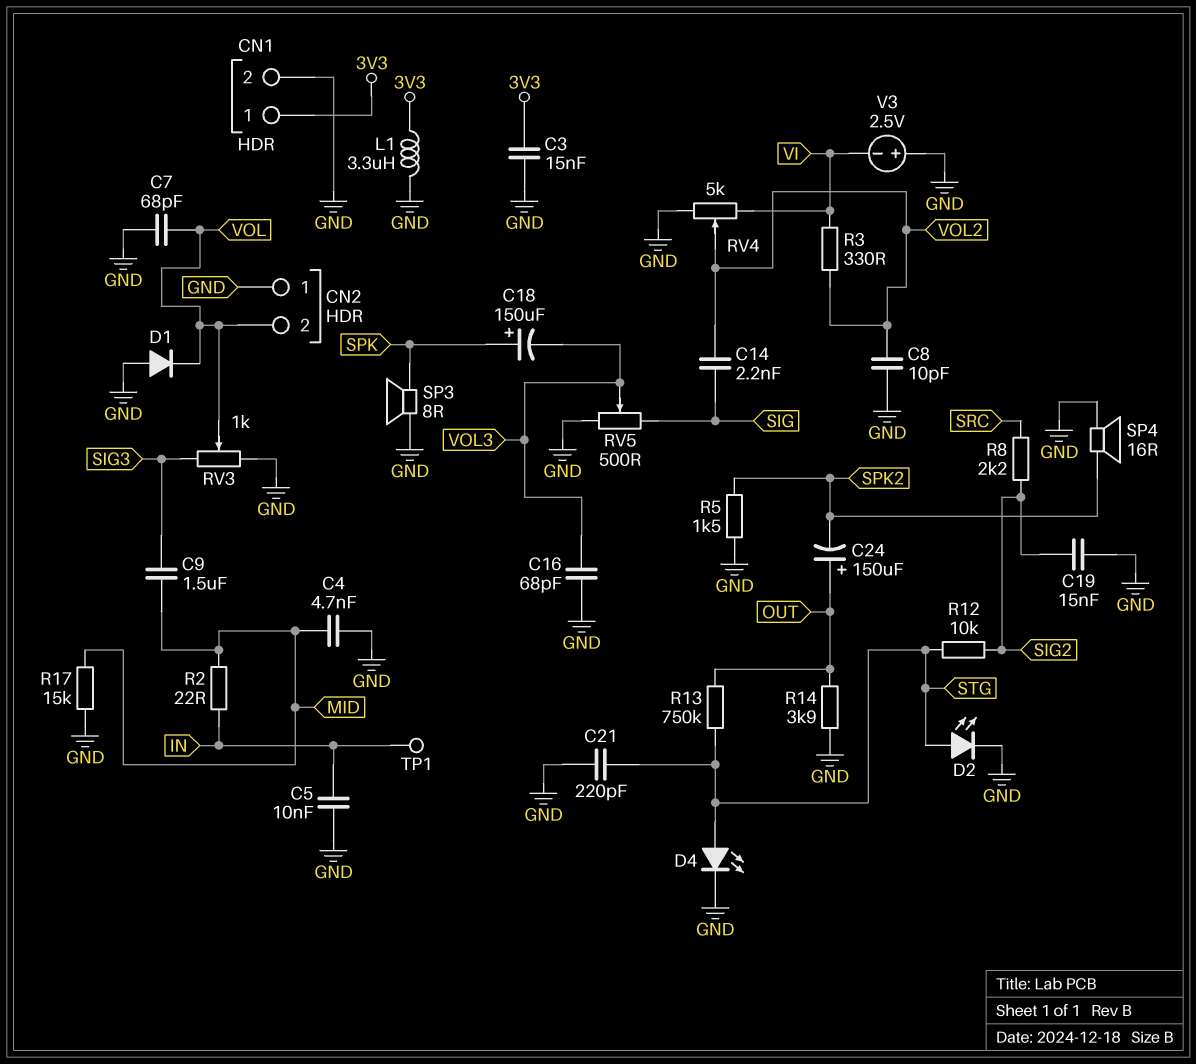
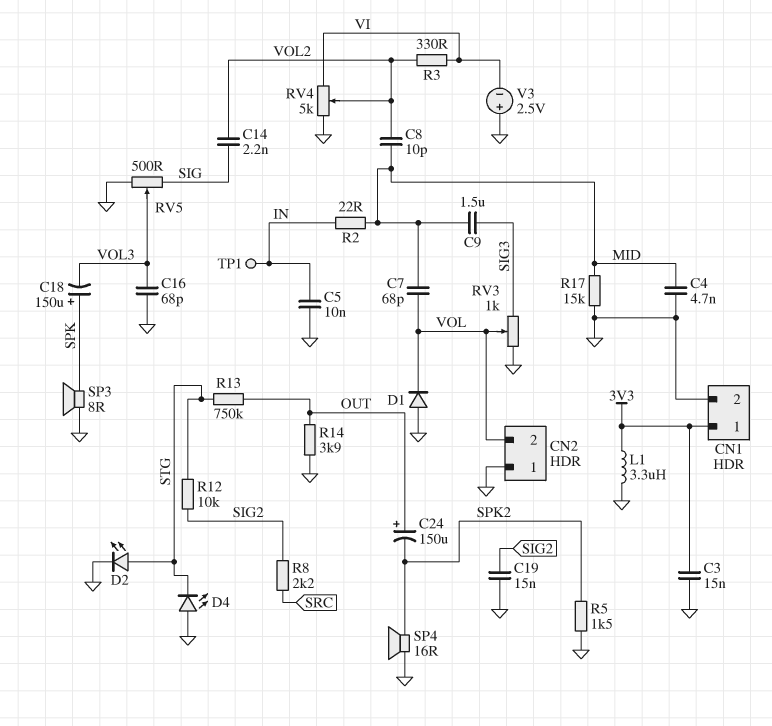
C7: 68pF (GND, VOL) -> 68pF (MID, VOL)
C8: 10pF (GND, VOL2) -> 10pF (MID, VOL2)
C21: 220pF (GND, STG) -> none
D4: LED (A STG, K GND) -> LED (A GND, K STG)

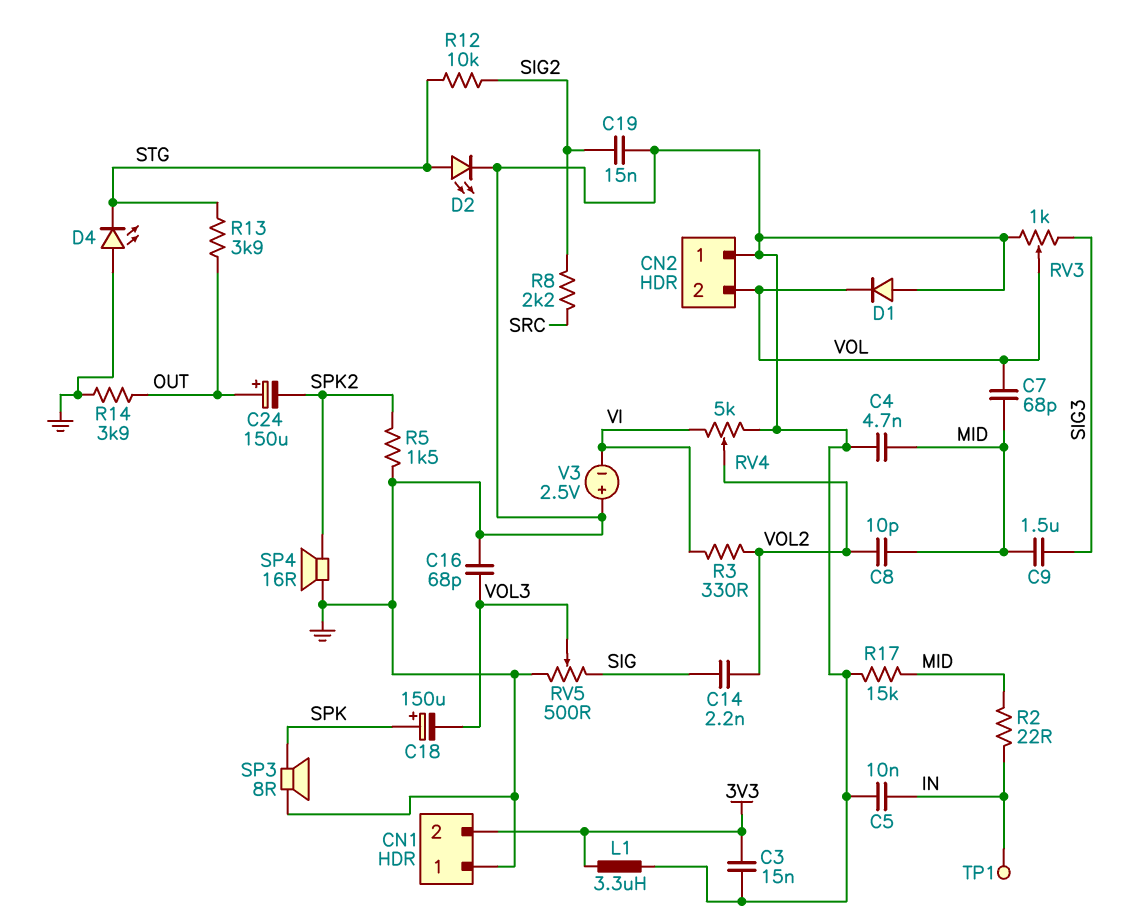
CN1 pin 1: 3V3 -> GND
CN1 pin 2: GND -> 3V3
R13: 750k (OUT, STG) -> 3.9k (OUT, STG)

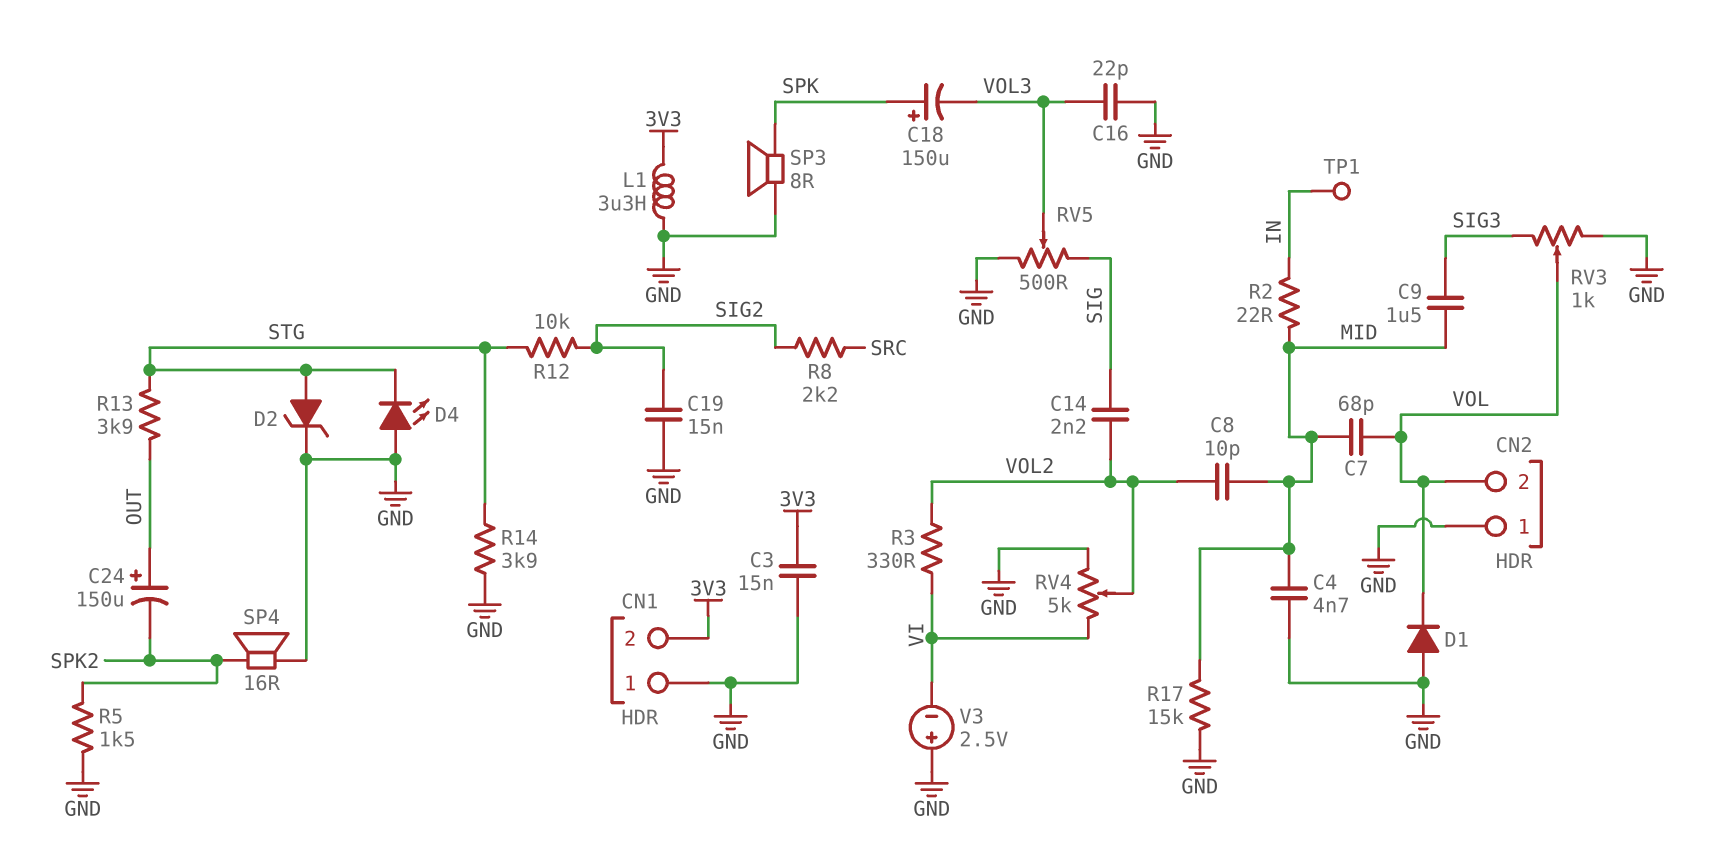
C5: 10nF (GND, IN) -> none
C16: 68pF (GND, VOL3) -> 22pF (GND, VOL3)
D2: LED (A STG, K GND) -> zener (A STG, K GND)
R14: 3.9k (GND, OUT) -> 3.9k (GND, STG)

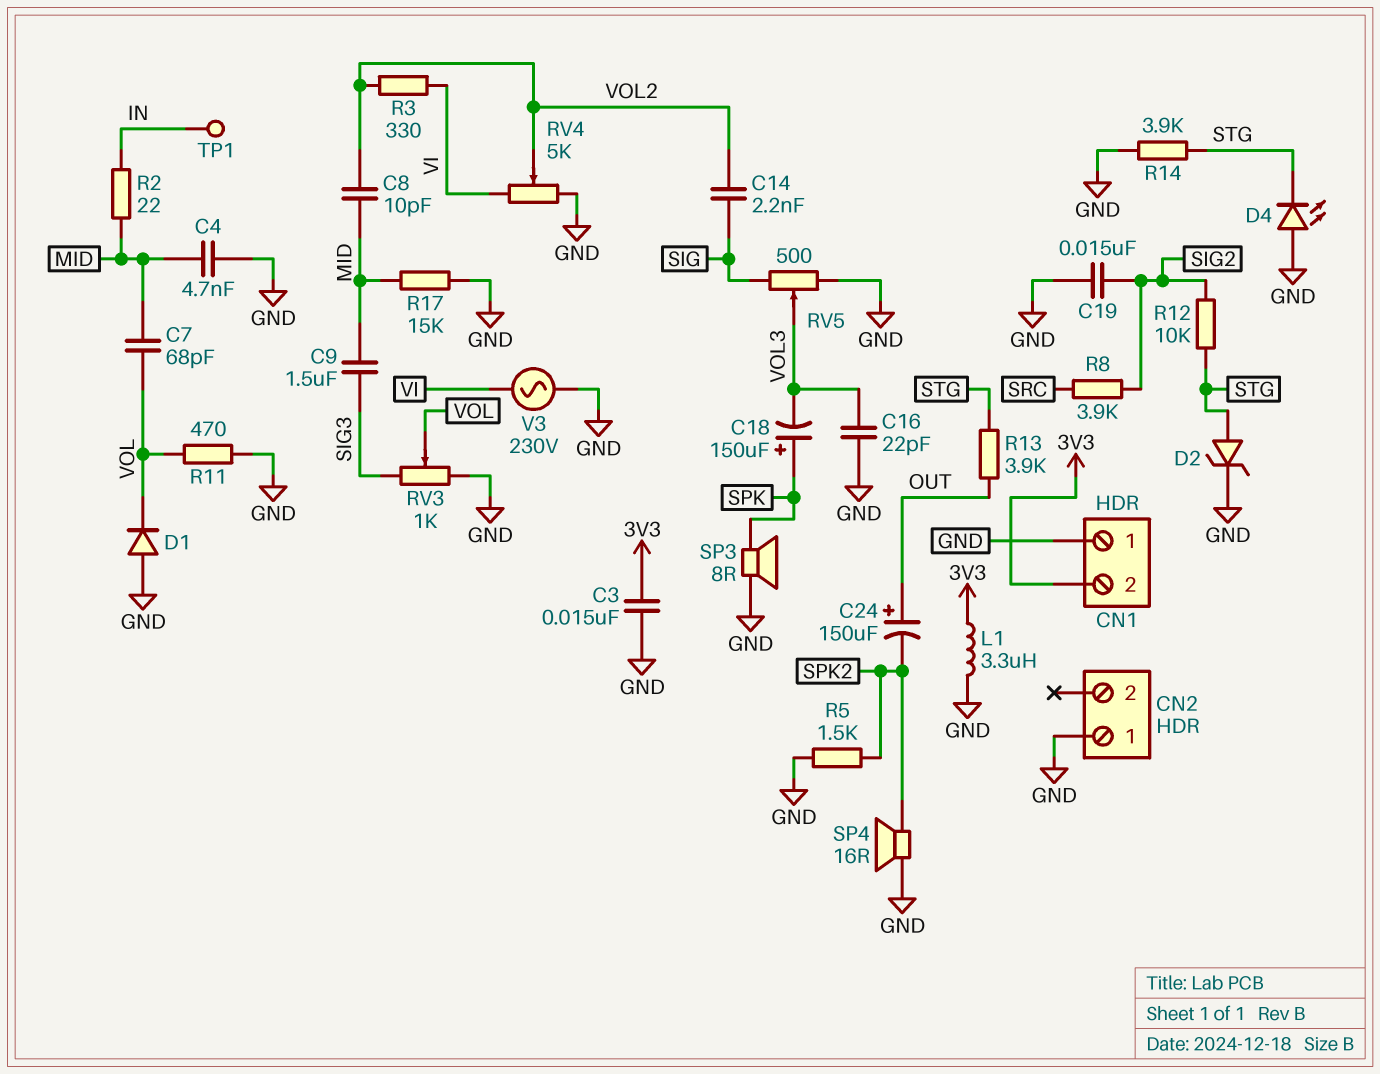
CN2 pin 2: VOL -> none
R8: 2.2k (SIG2, SRC) -> 3.9k (SIG2, SRC)
R11: none -> 470 (GND, VOL)
V3: 2.5V (plus GND, minus VI) -> AC 230V (GND, VI)

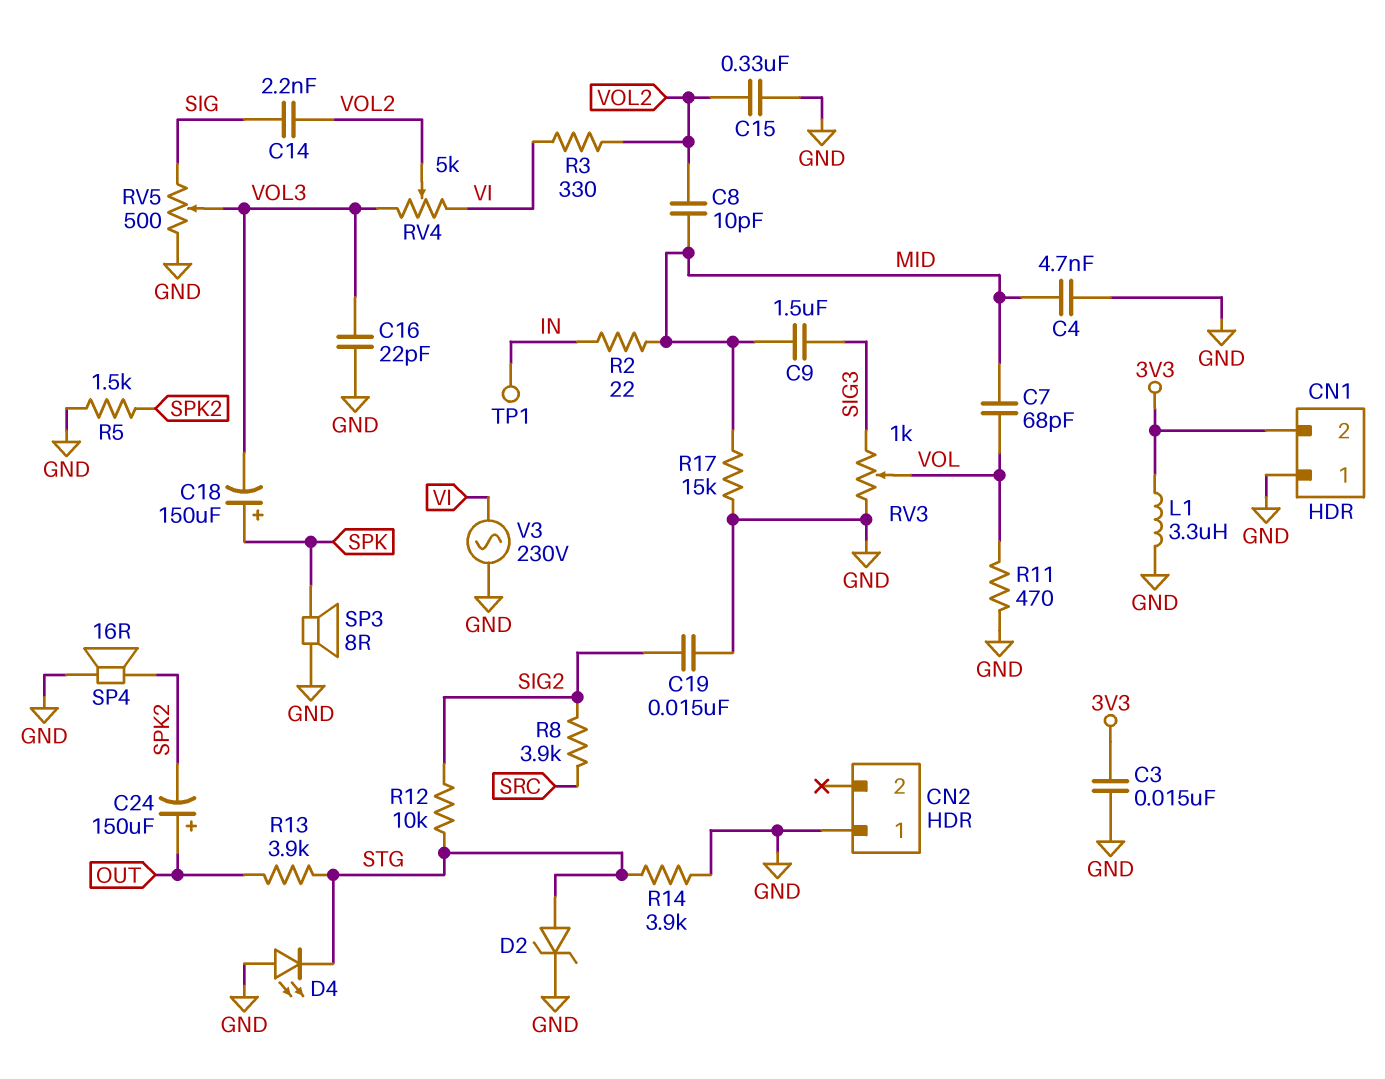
C15: none -> 330nF (GND, VOL2)
D1: diode (A GND, K VOL) -> none
RV4: 5k (GND, VI, wiper VOL2) -> 5k (VI, VOL3, wiper VOL2)

